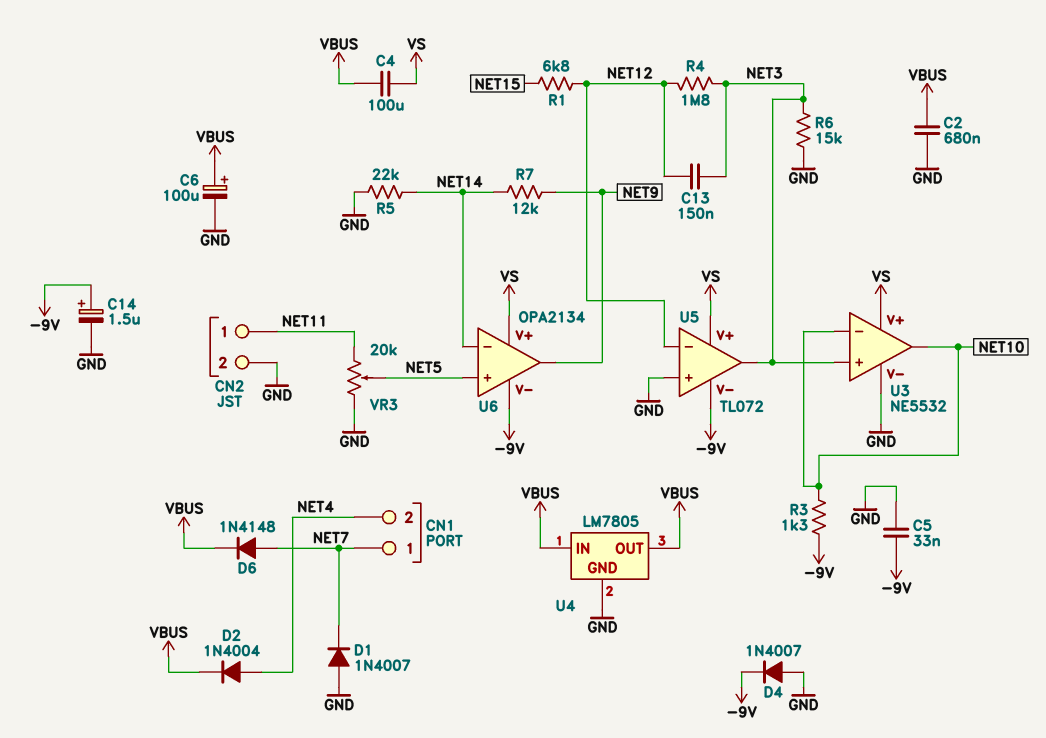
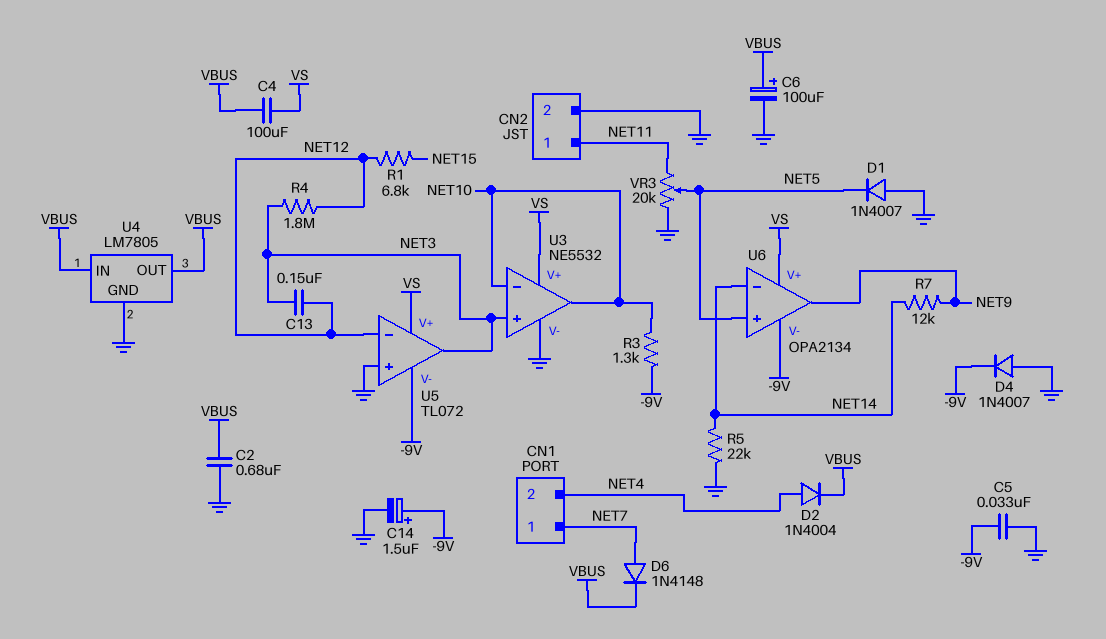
D1: diode 1N4007 (A GND, K NET7) -> diode 1N4007 (A GND, K NET5)
R6: 15k (GND, NET3) -> none

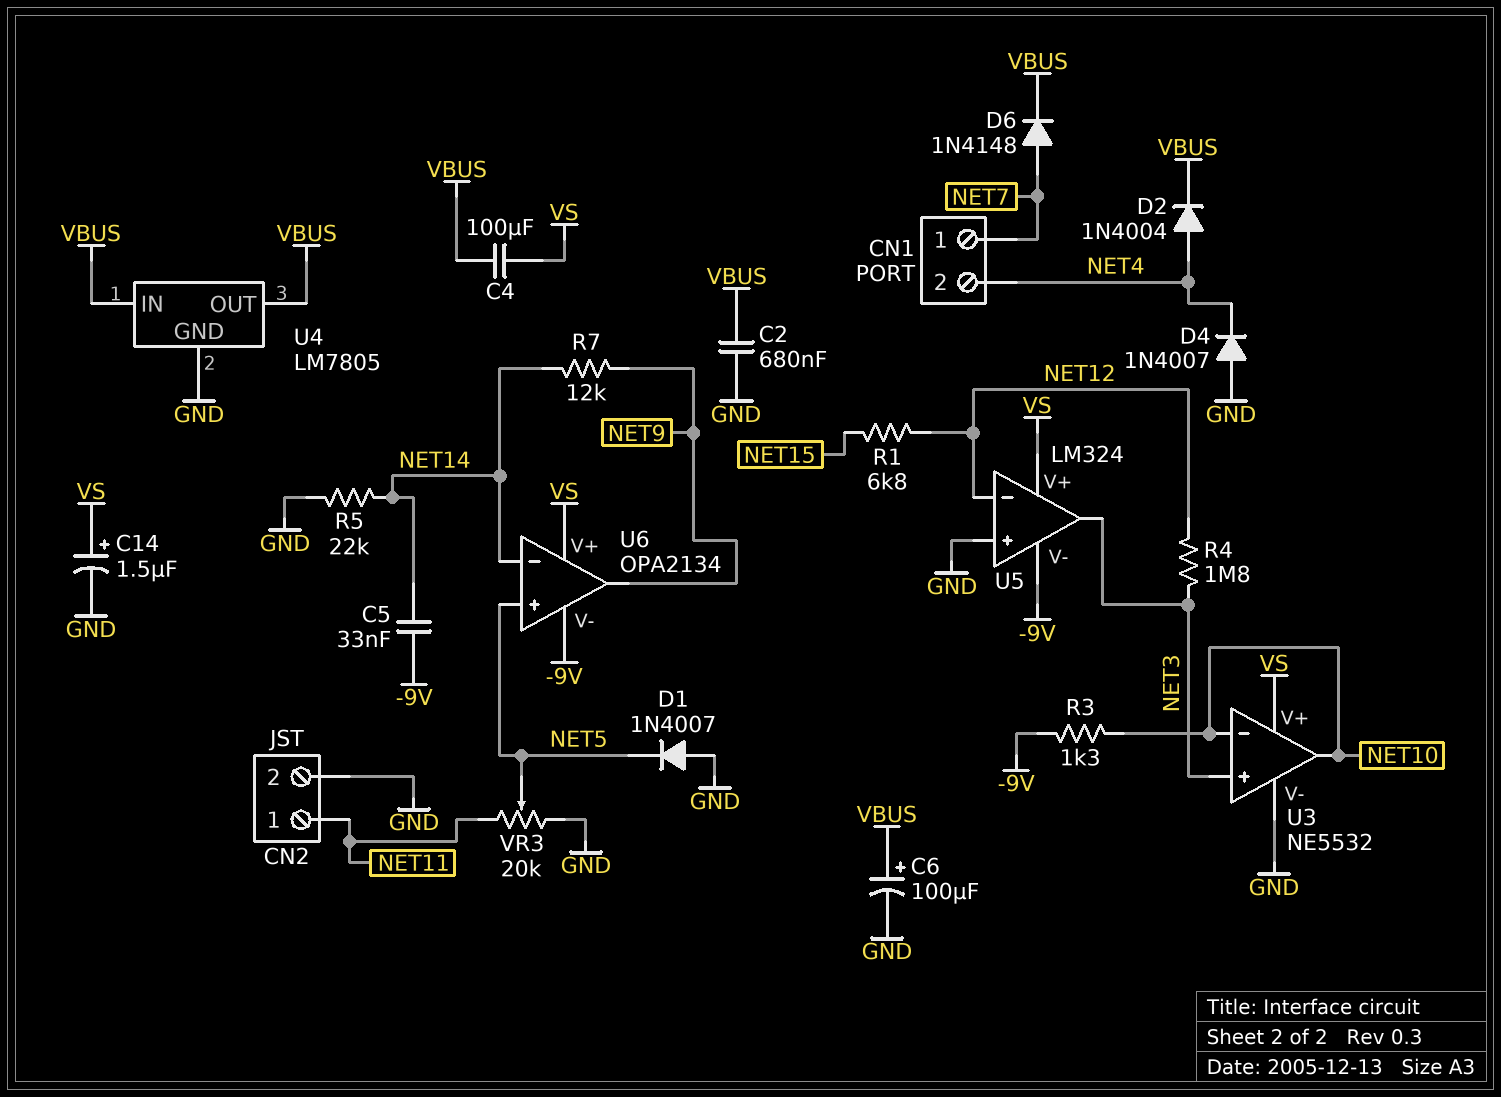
C5: 33nF (-9V, GND) -> 33nF (-9V, NET14)
C13: 150nF (NET3, NET12) -> none
C14: 1.5uF (plus -9V, minus GND) -> 1.5uF (plus VS, minus GND)
D4: diode 1N4007 (A GND, K -9V) -> diode 1N4007 (A GND, K NET4)
U5: TL072 -> LM324

